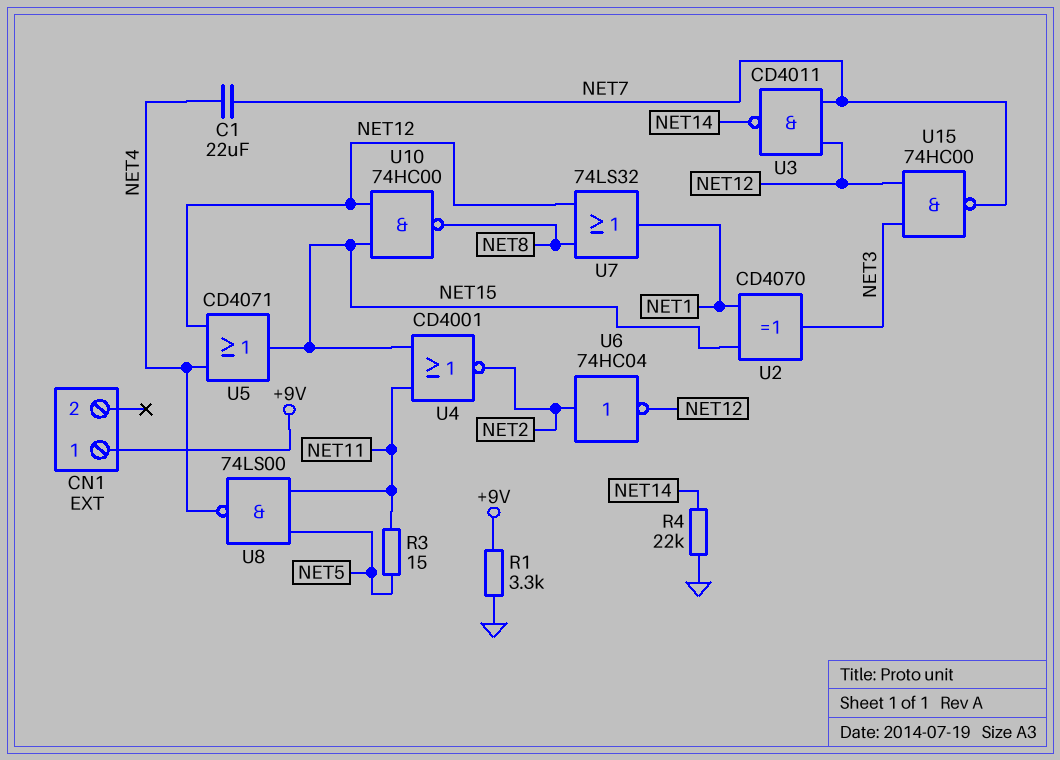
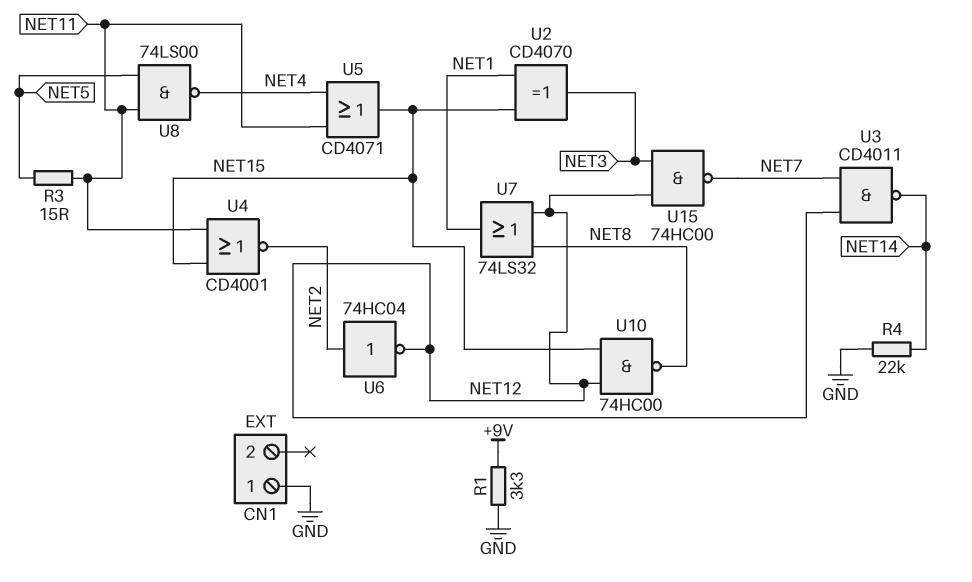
C1: 22uF (NET4, NET7) -> none
CN1 pin 1: +9V -> GND
U5: OR CD4071 (in NET4, in NET12, out NET15) -> OR CD4071 (in NET4, in NET11, out NET15)

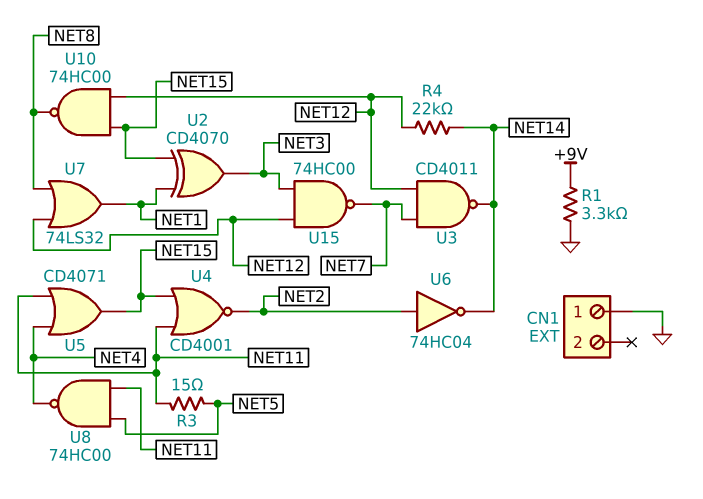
R4: 22k (GND, NET14) -> 22k (NET12, NET14)
U6: NOT 74HC04 (in NET2, out NET12) -> NOT 74HC04 (in NET2, out NET14)
U8: NAND 74LS00 (in NET5, in NET11, out NET4) -> NAND 74HC00 (in NET5, in NET11, out NET4)

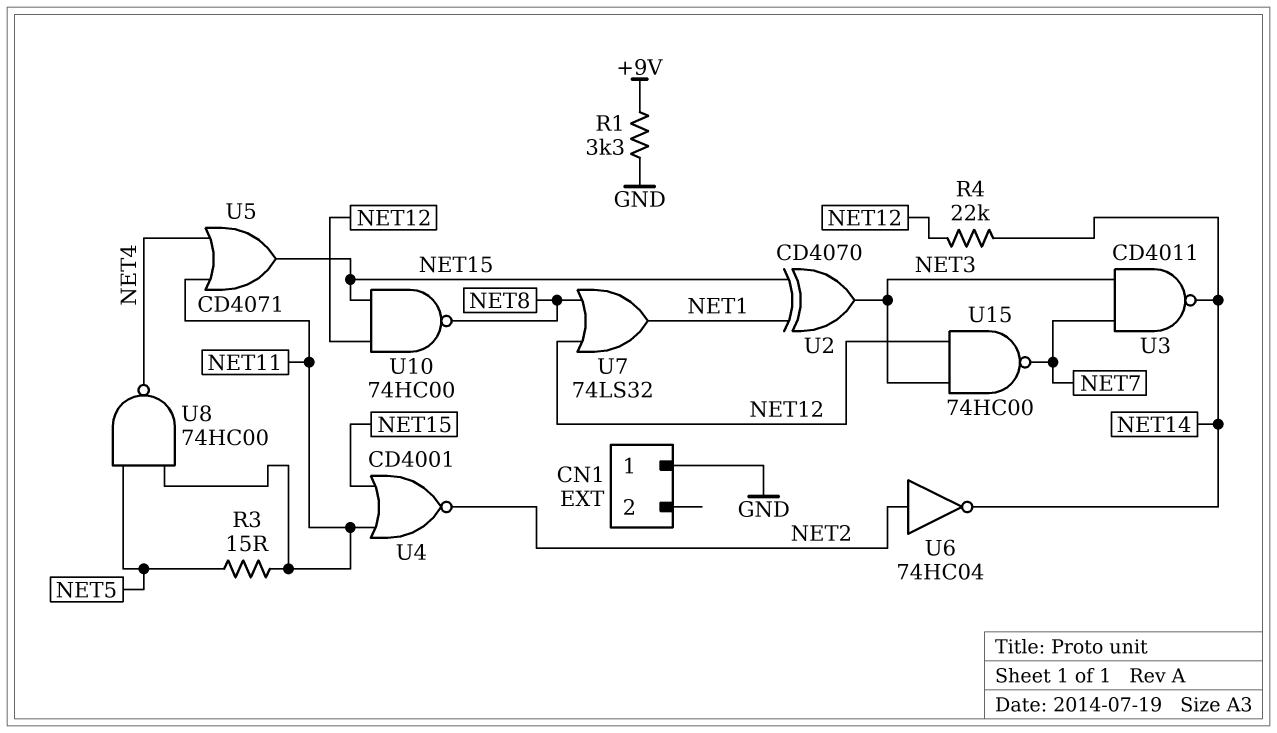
U3: NAND CD4011 (in NET7, in NET12, out NET14) -> NAND CD4011 (in NET3, in NET7, out NET14)

